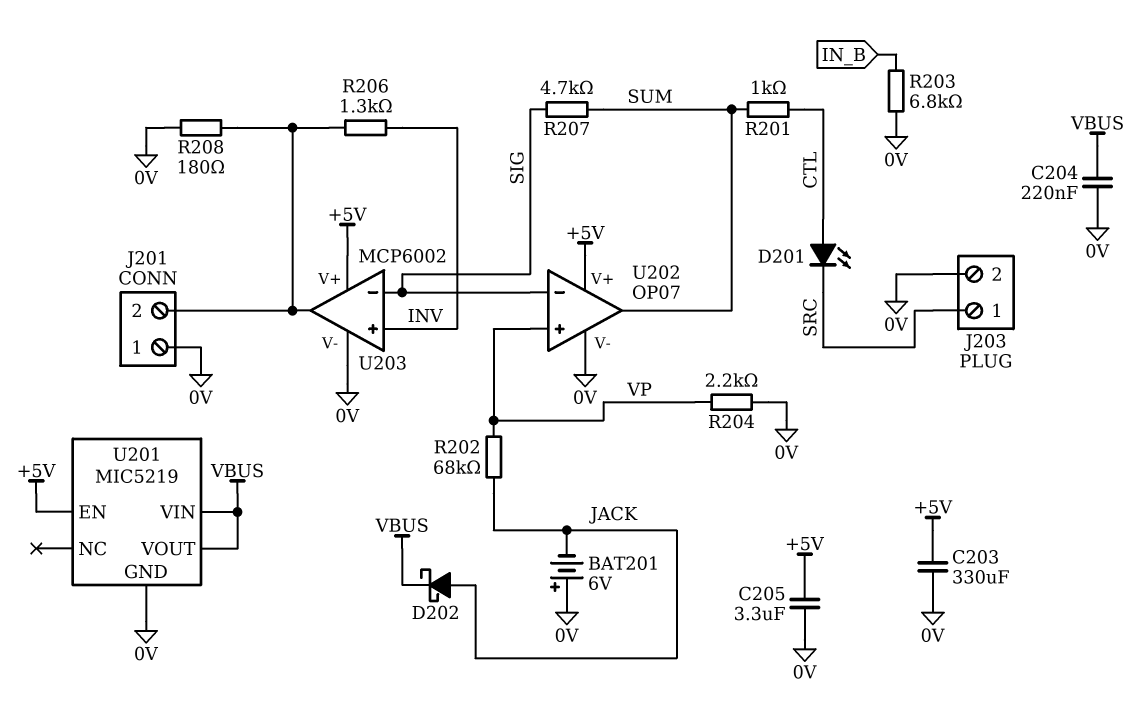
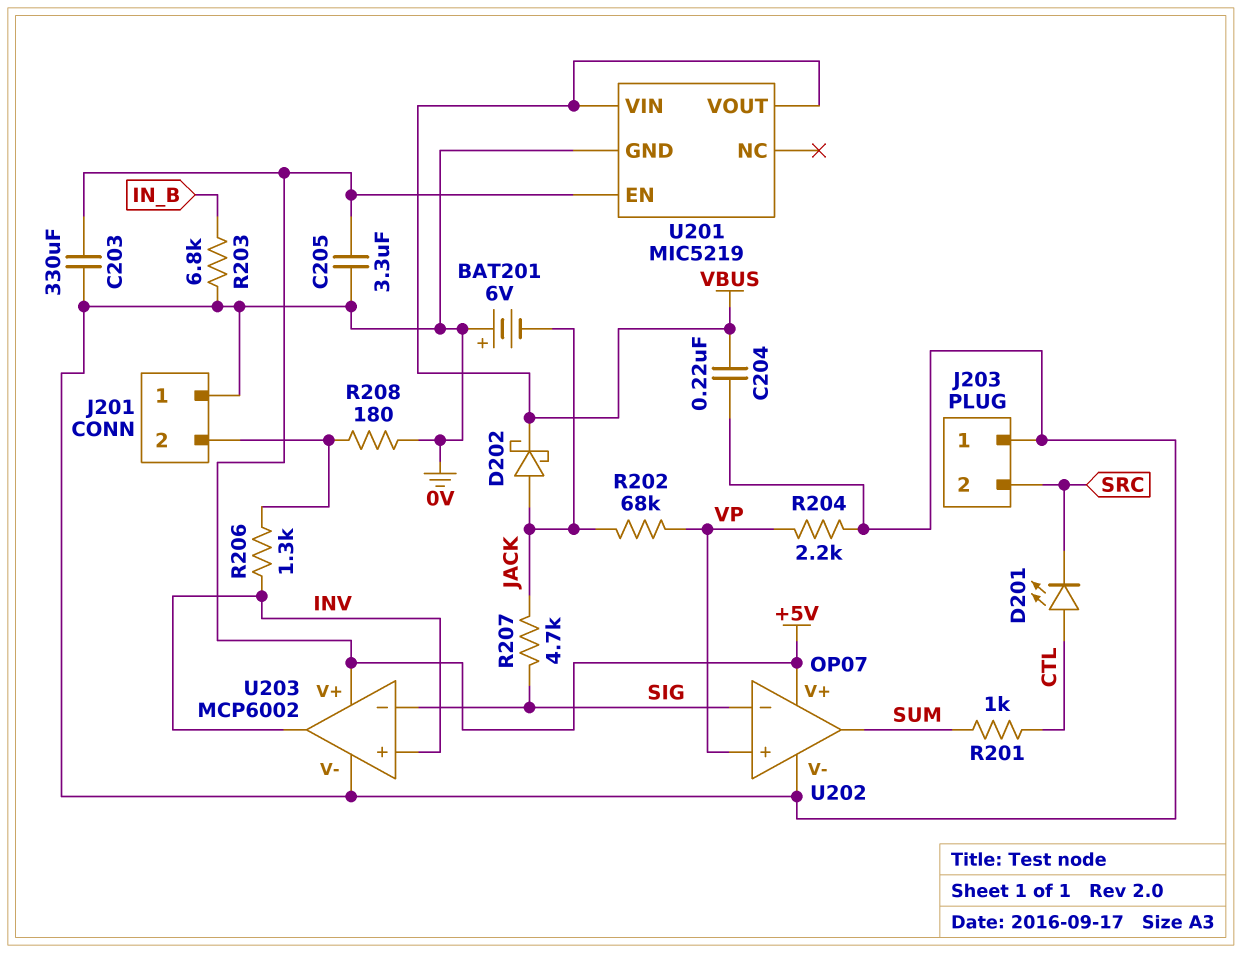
J203 pin 1: SRC -> 0V
J203 pin 2: 0V -> SRC
R207: 4.7k (SIG, SUM) -> 4.7k (JACK, SIG)
U203 pin out: J201/2 -> INV

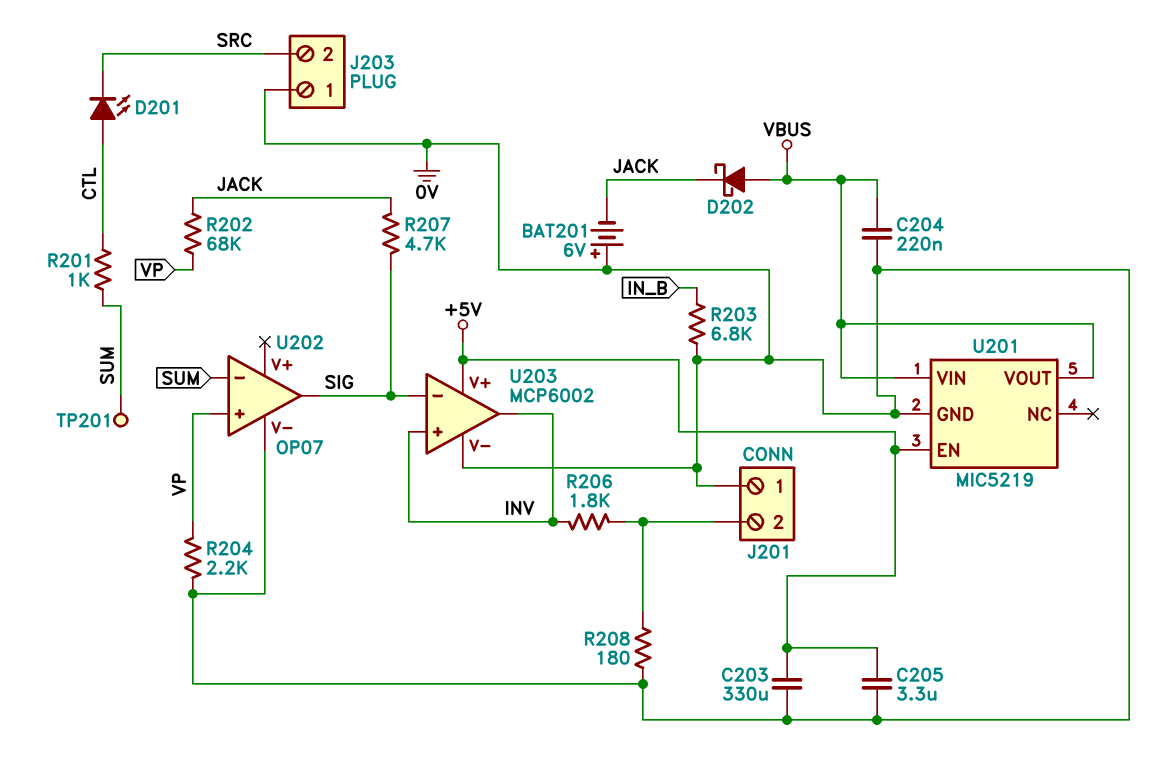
D202: schottky (A JACK, K VBUS) -> schottky (A VBUS, K JACK)
R206: 1.3k (INV, J201/2) -> 1.8k (INV, J201/2)
TP201: none -> test point (SUM)
U202 pin V+: +5V -> none
U202 pin in-: SIG -> SUM
U202 pin out: SUM -> SIG

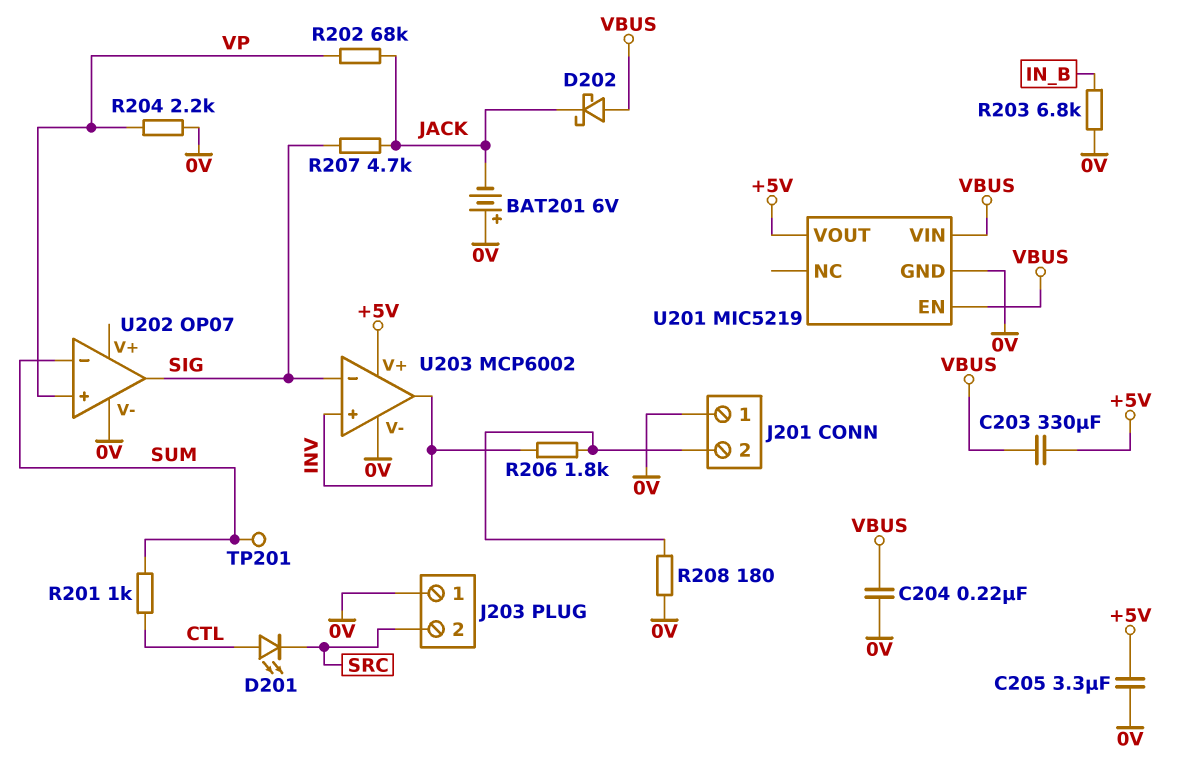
C203: 330uF (+5V, 0V) -> 330uF (+5V, VBUS)
U201 pin EN: +5V -> VBUS
U201 pin VOUT: VBUS -> +5V

